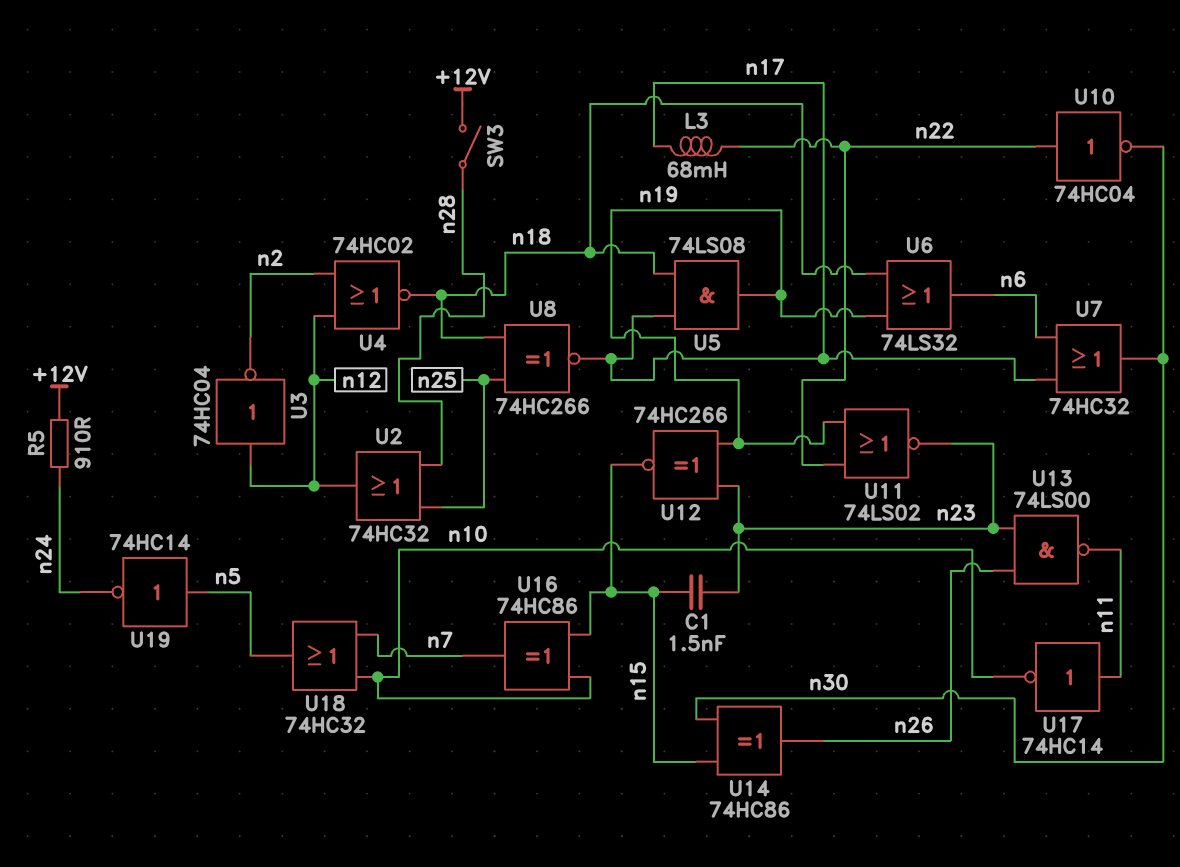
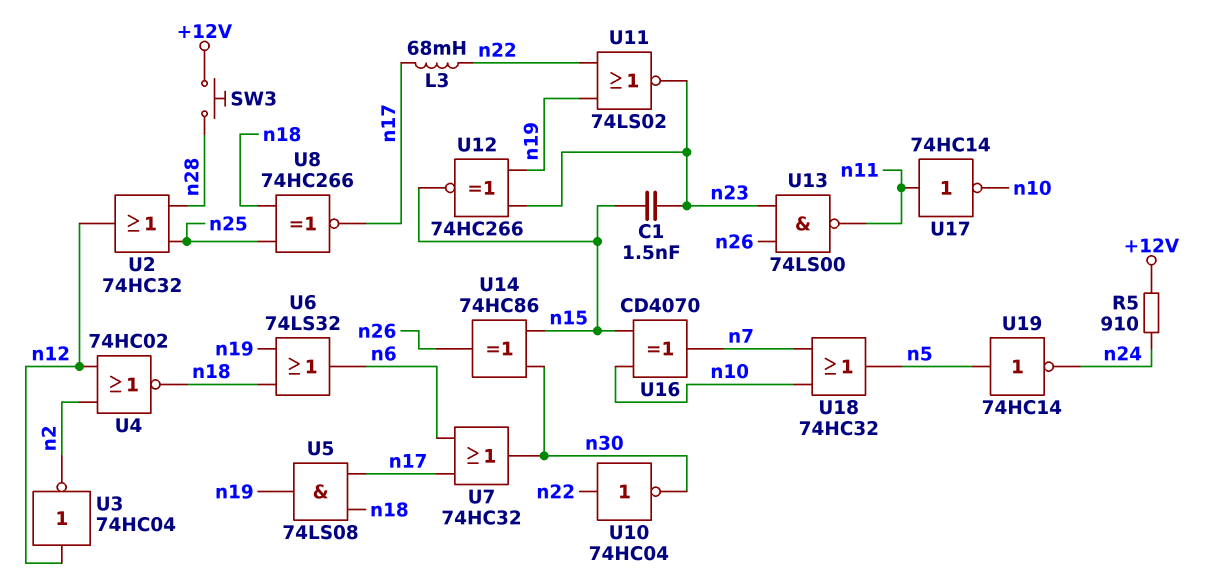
SW3: switch (+12V, n28) -> button (+12V, n28)
U16: XOR 74HC86 (in n10, in n15, out n7) -> XOR CD4070 (in n10, in n15, out n7)

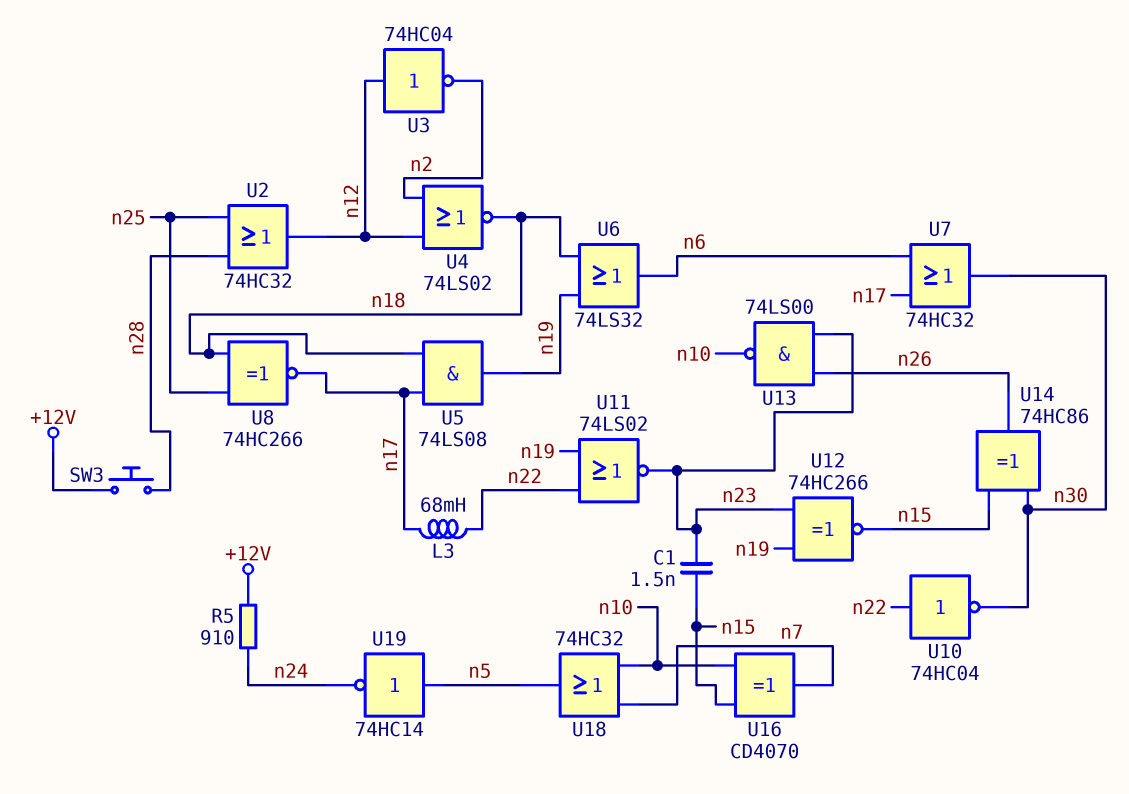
U4: NOR 74HC02 (in n2, in n12, out n18) -> NOR 74LS02 (in n2, in n12, out n18)
U13: NAND 74LS00 (in n23, in n26, out n11) -> NAND 74LS00 (in n23, in n26, out n10)
U17: NOT 74HC14 (in n11, out n10) -> none

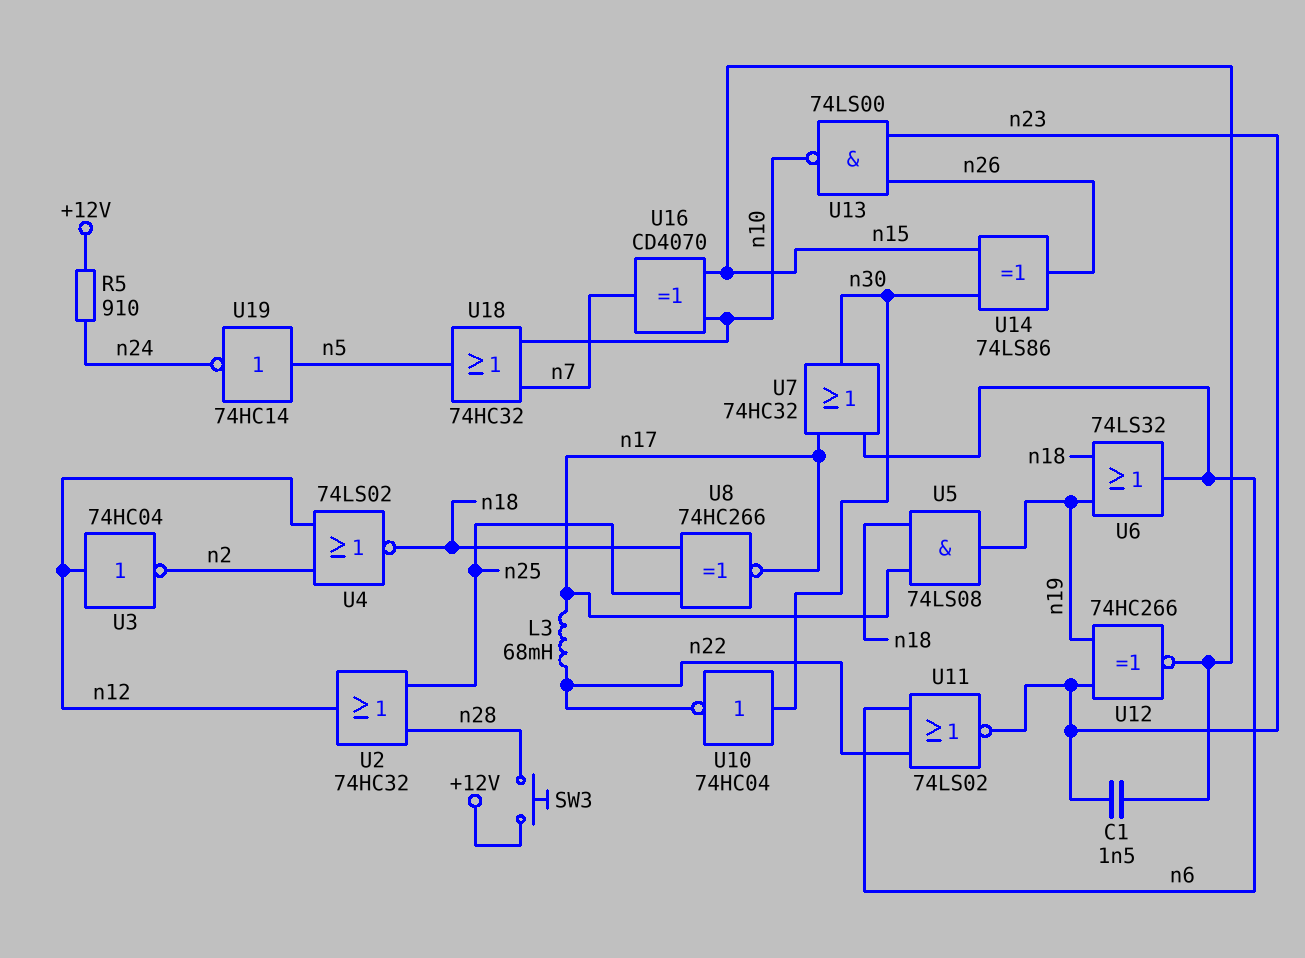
U10: NOT 74HC04 (in n22, out n30) -> NOT 74HC04 (in n30, out n22)
U11: NOR 74LS02 (in n19, in n22, out n23) -> NOR 74LS02 (in n6, in n22, out n23)
U14: XOR 74HC86 (in n15, in n30, out n26) -> XOR 74LS86 (in n15, in n30, out n26)

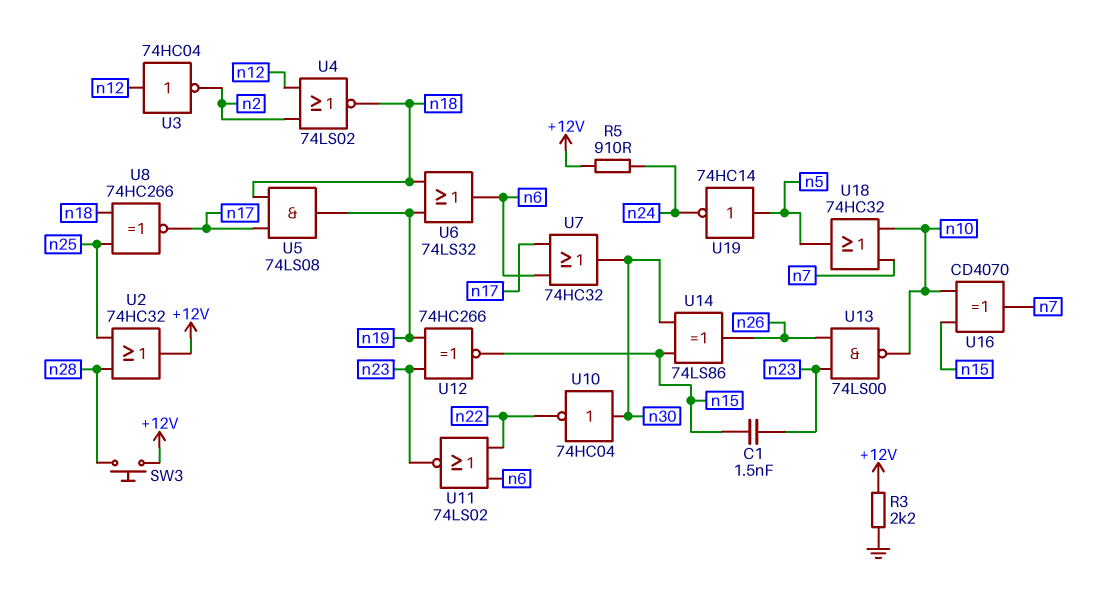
L3: 68mH (n17, n22) -> none
R3: none -> 2.2k (+12V, GND)
U2: OR 74HC32 (in n25, in n28, out n12) -> OR 74HC32 (in n25, in n28, out +12V)

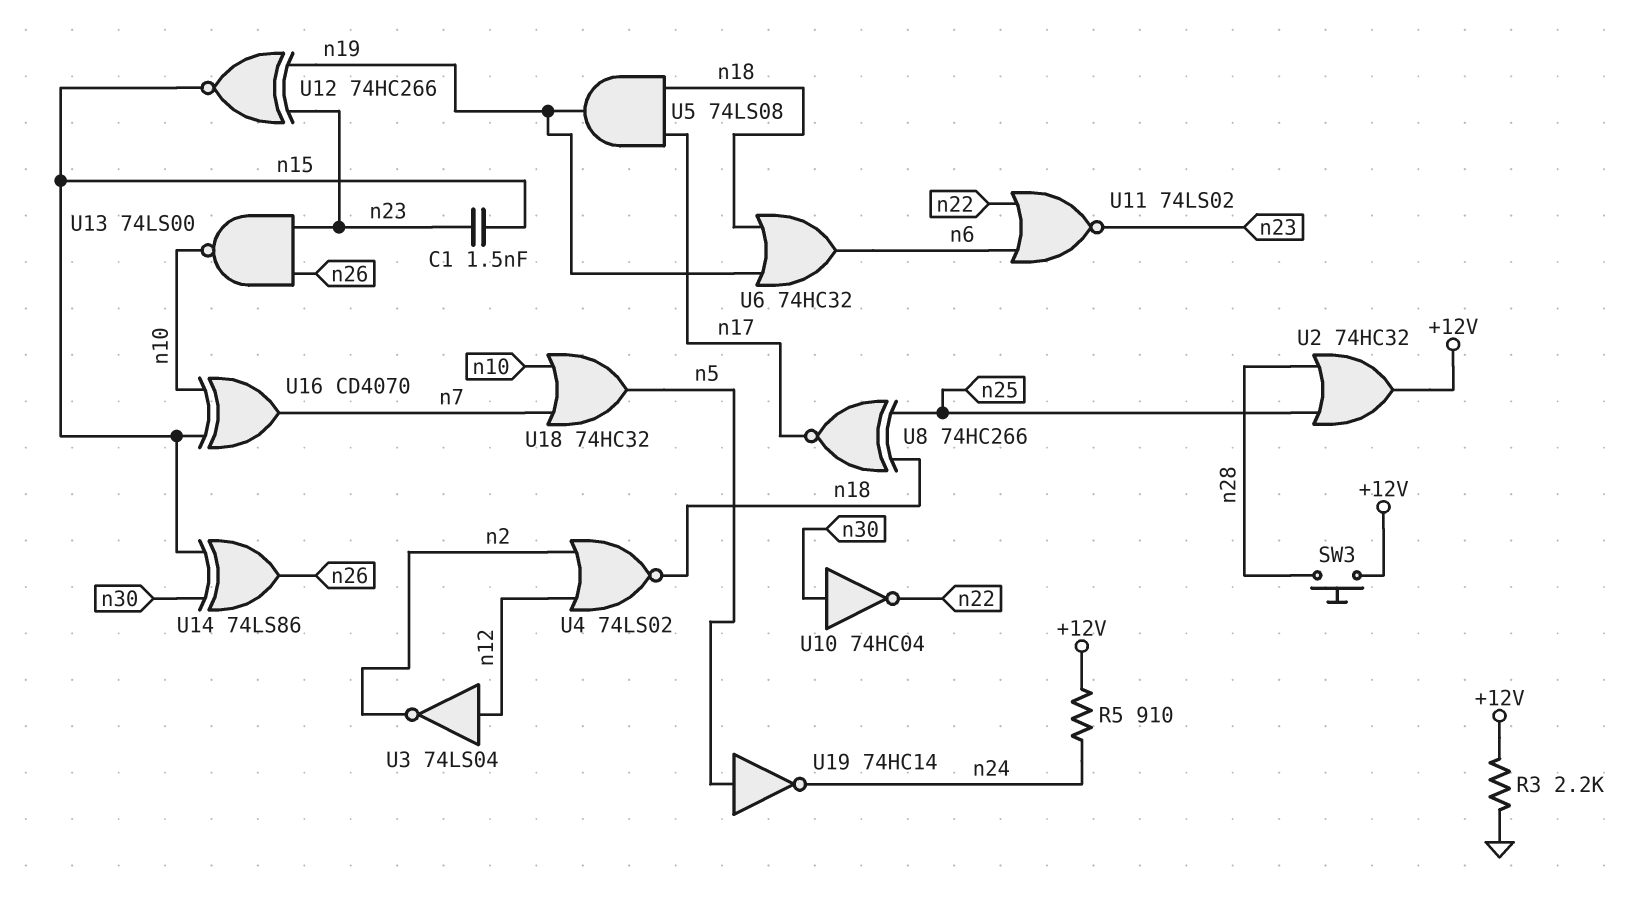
U3: NOT 74HC04 (in n12, out n2) -> NOT 74LS04 (in n12, out n2)
U6: OR 74LS32 (in n18, in n19, out n6) -> OR 74HC32 (in n18, in n19, out n6)
U7: OR 74HC32 (in n6, in n17, out n30) -> none

